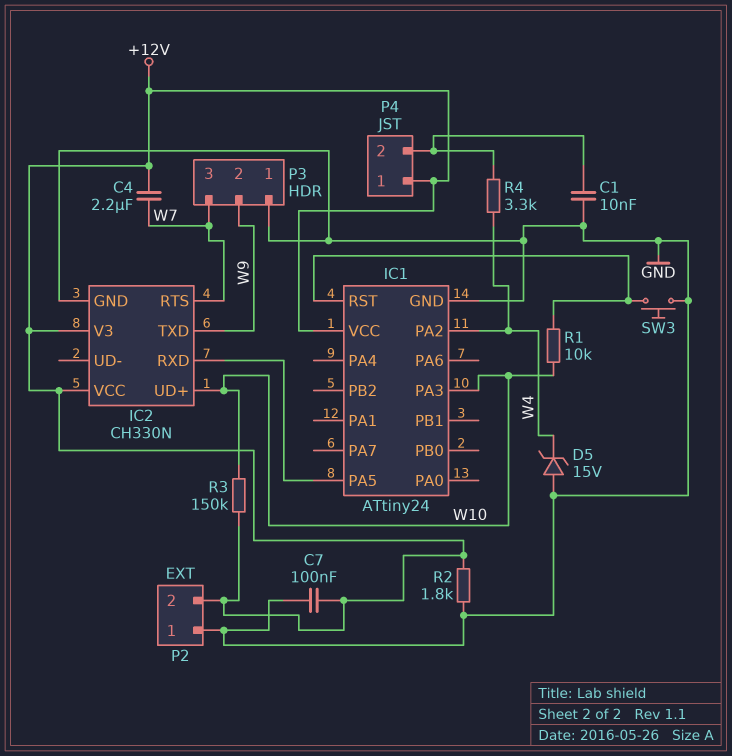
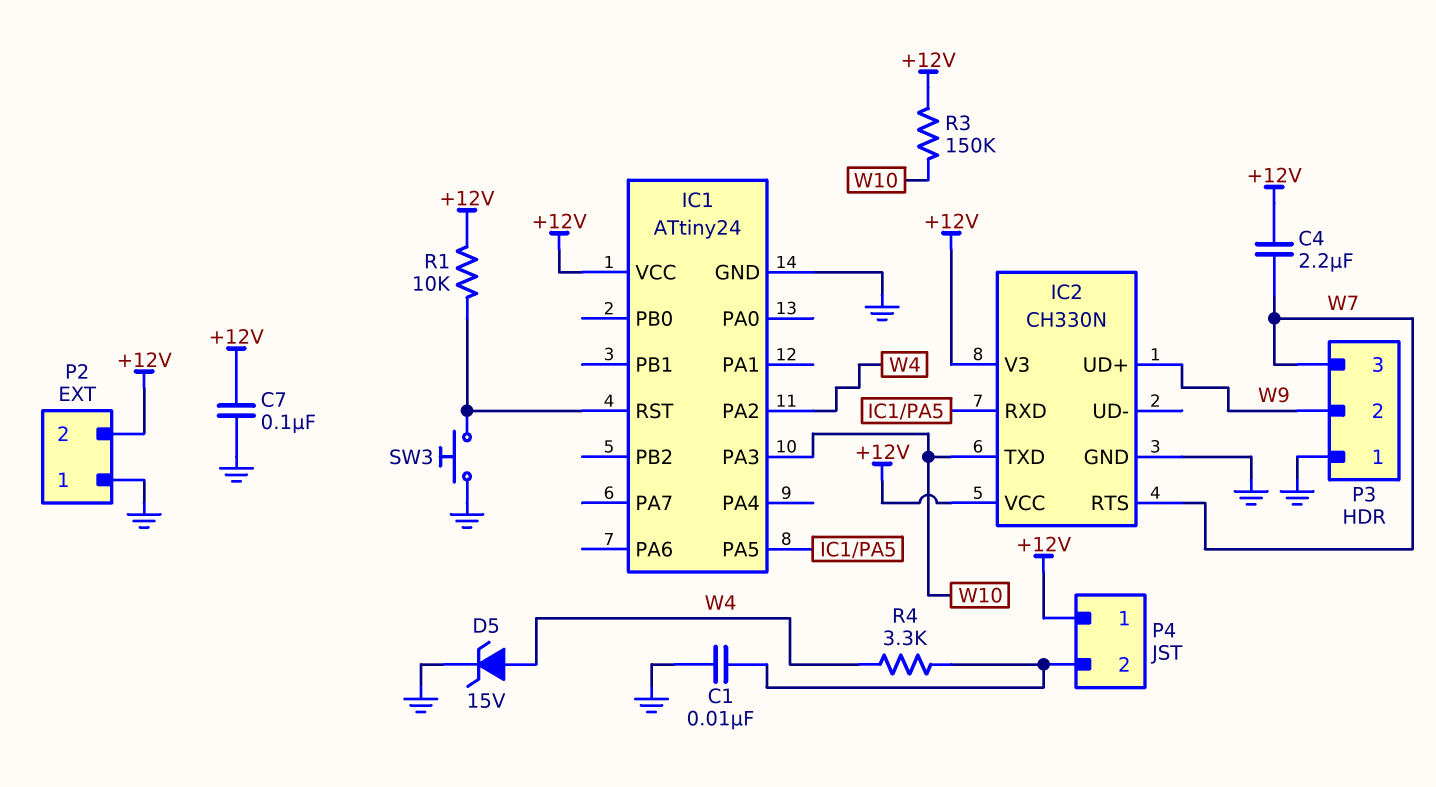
D5: zener 15V (A GND, K W4) -> zener 15V (A W4, K GND)
IC2 pin TXD: W9 -> W10
IC2 pin UD+: W10 -> W9
R1: 10k (IC1/RST, W10) -> 10k (+12V, IC1/RST)
R2: 1.8k (+12V, GND) -> none

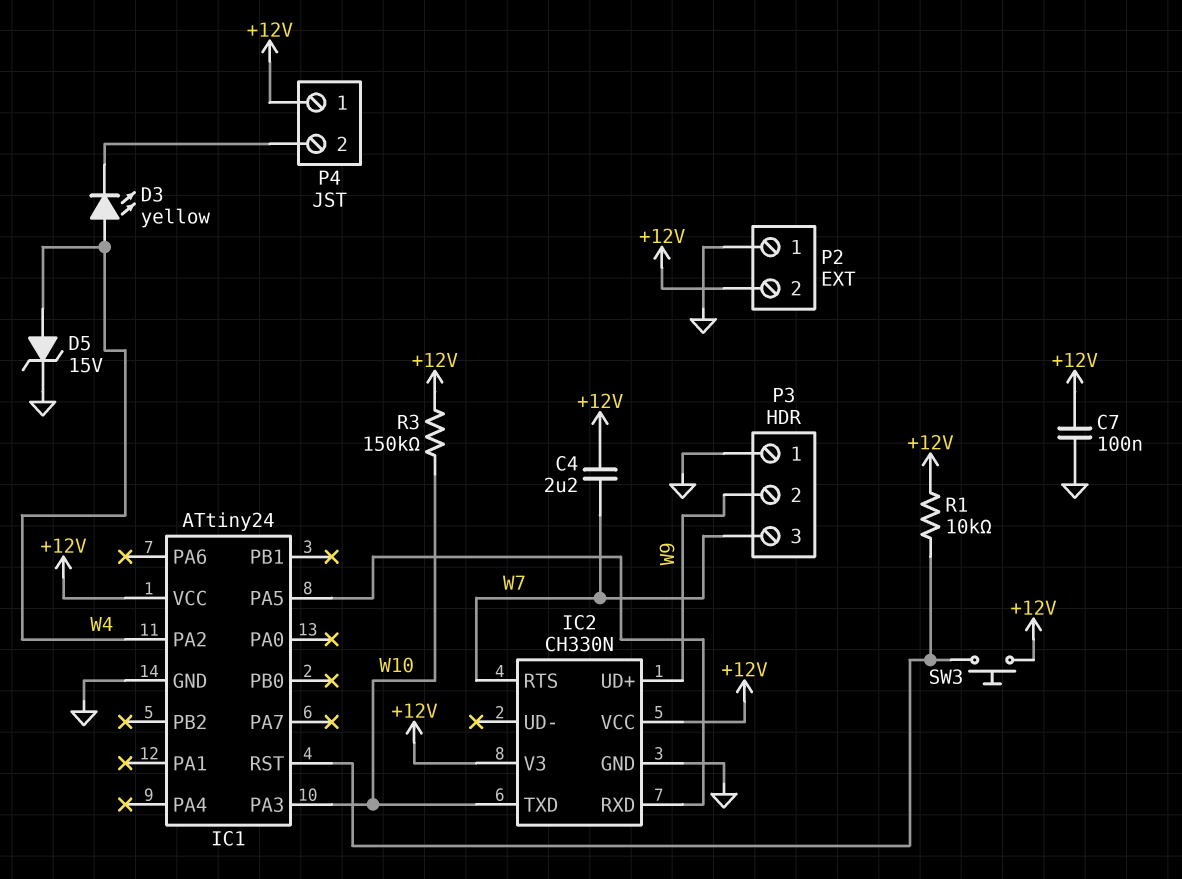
C1: 10nF (GND, P4/2) -> none
D3: none -> LED yellow (A W4, K P4/2)
R4: 3.3k (P4/2, W4) -> none
SW3: button (GND, IC1/RST) -> button (+12V, IC1/RST)

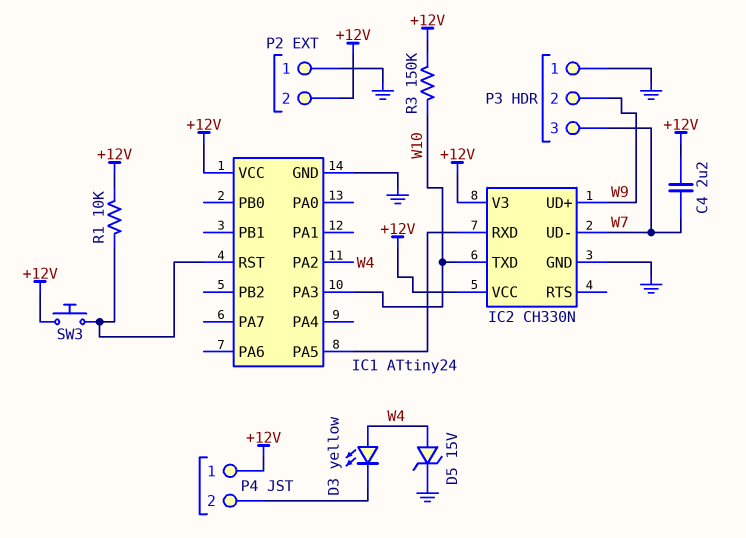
C7: 100nF (+12V, GND) -> none
IC2 pin RTS: W7 -> none
IC2 pin UD-: none -> W7

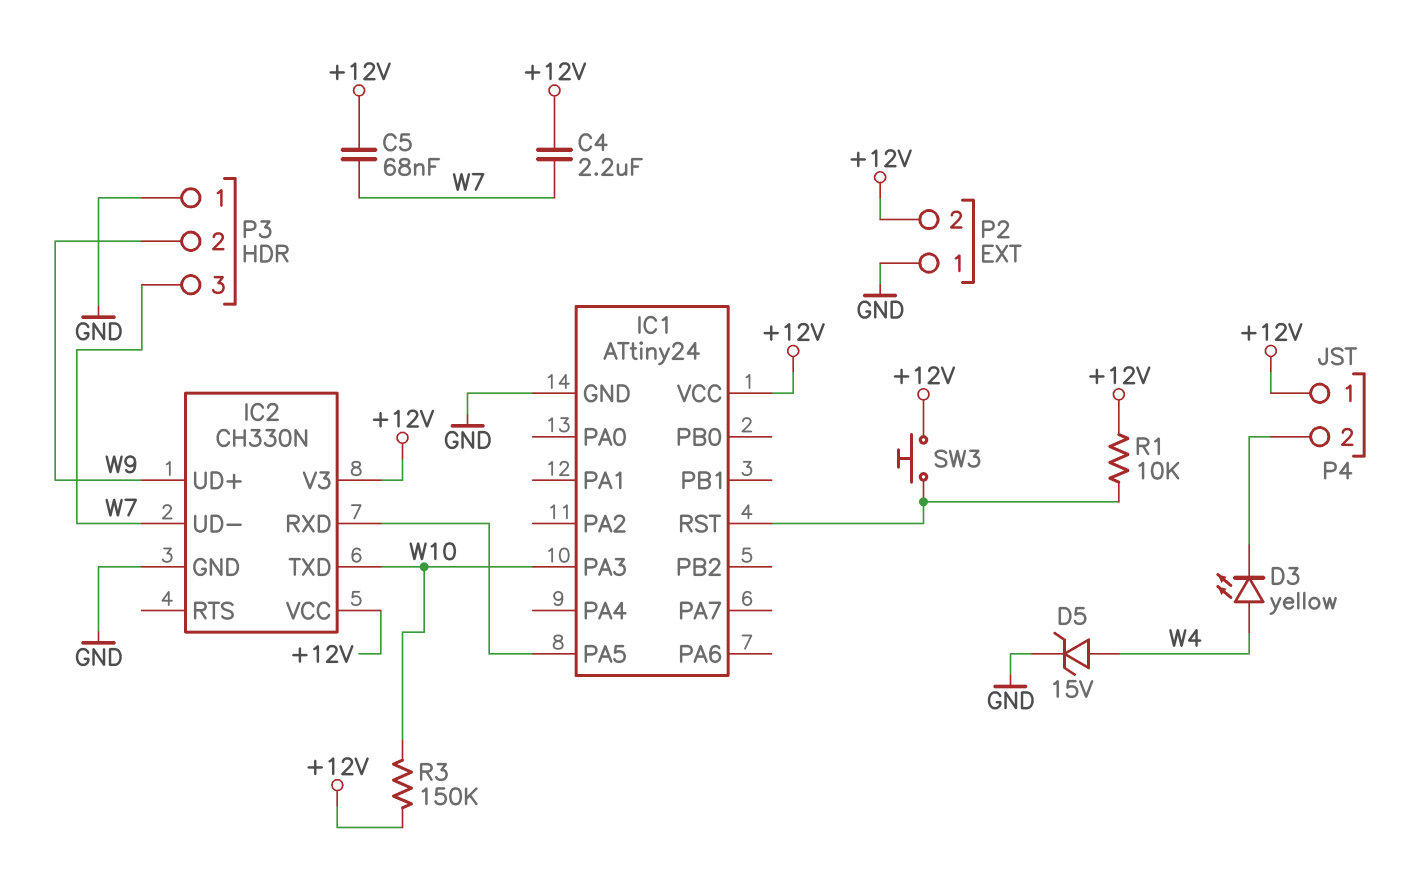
C5: none -> 68nF (+12V, W7)
IC1 pin PA2: W4 -> none

